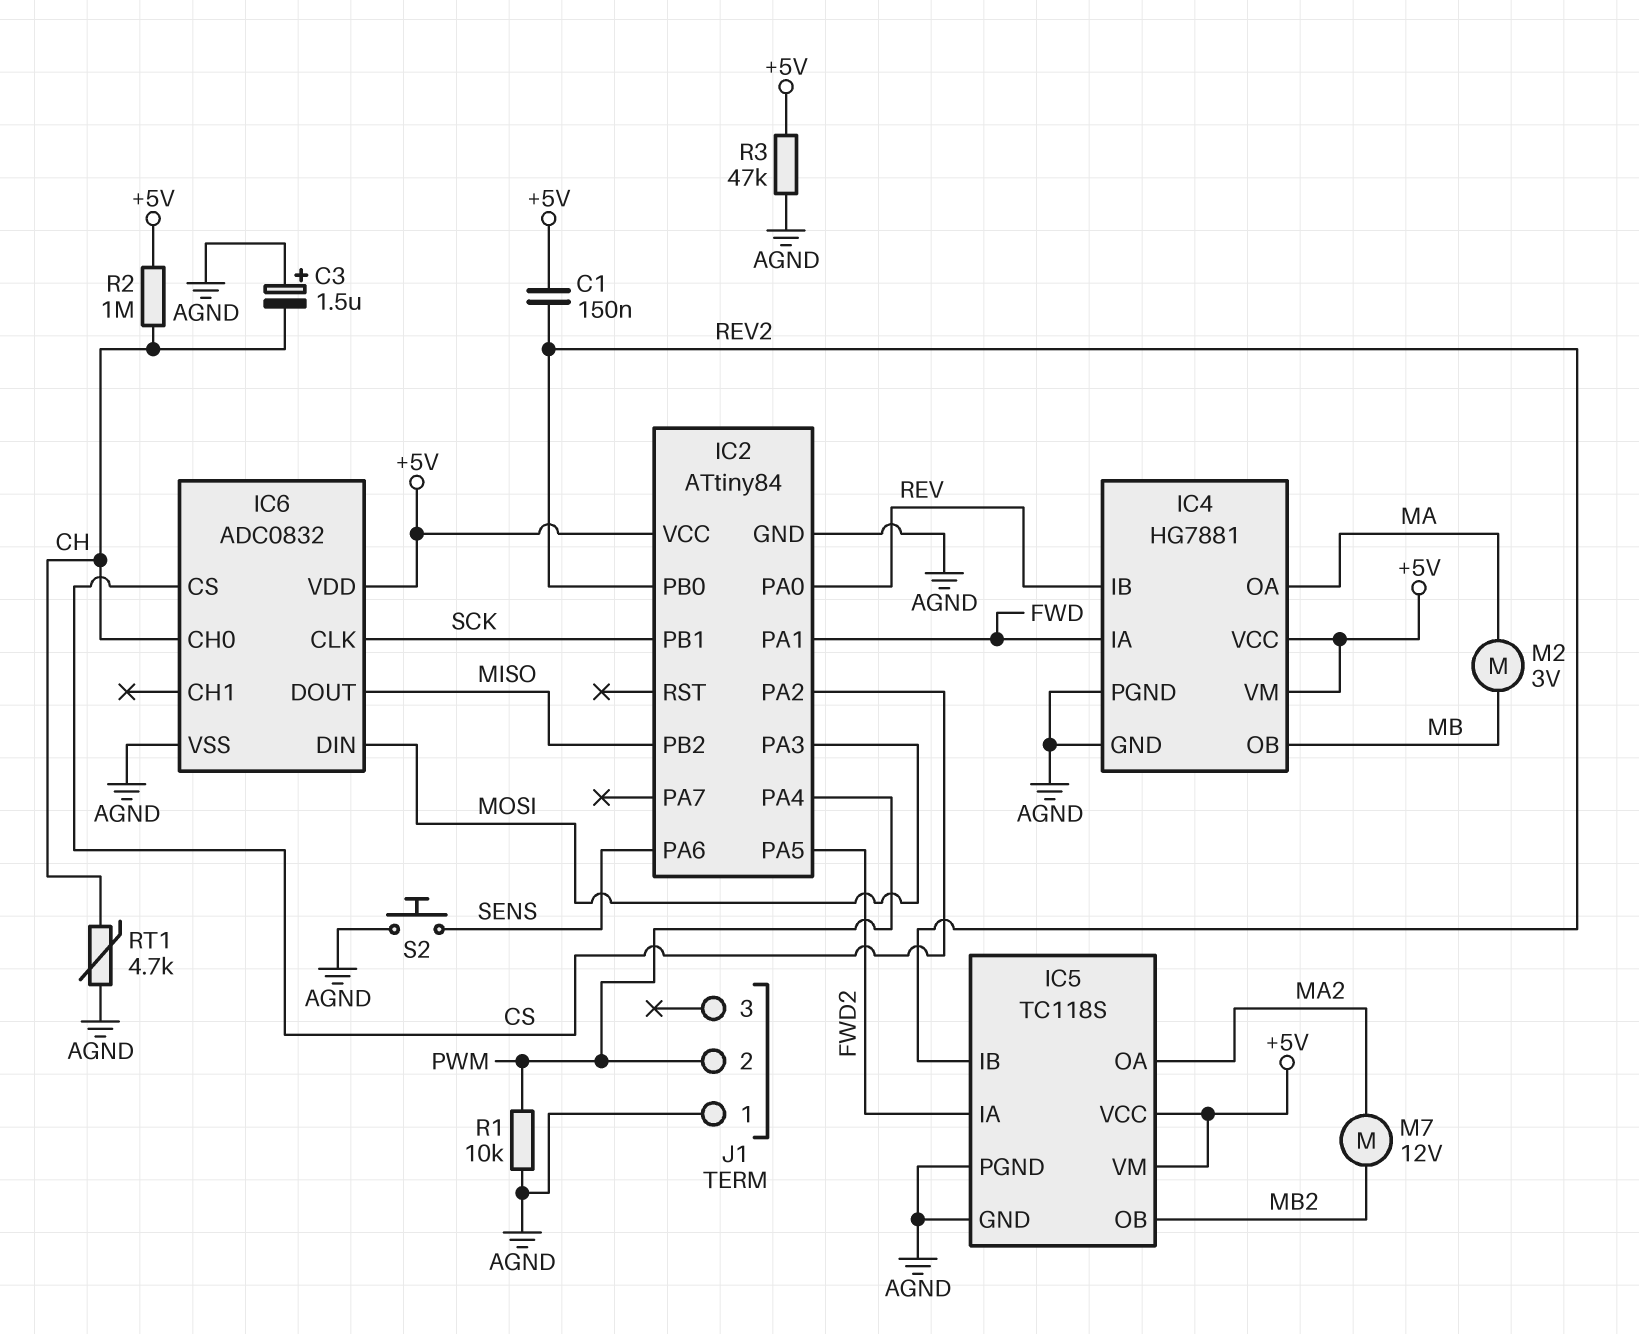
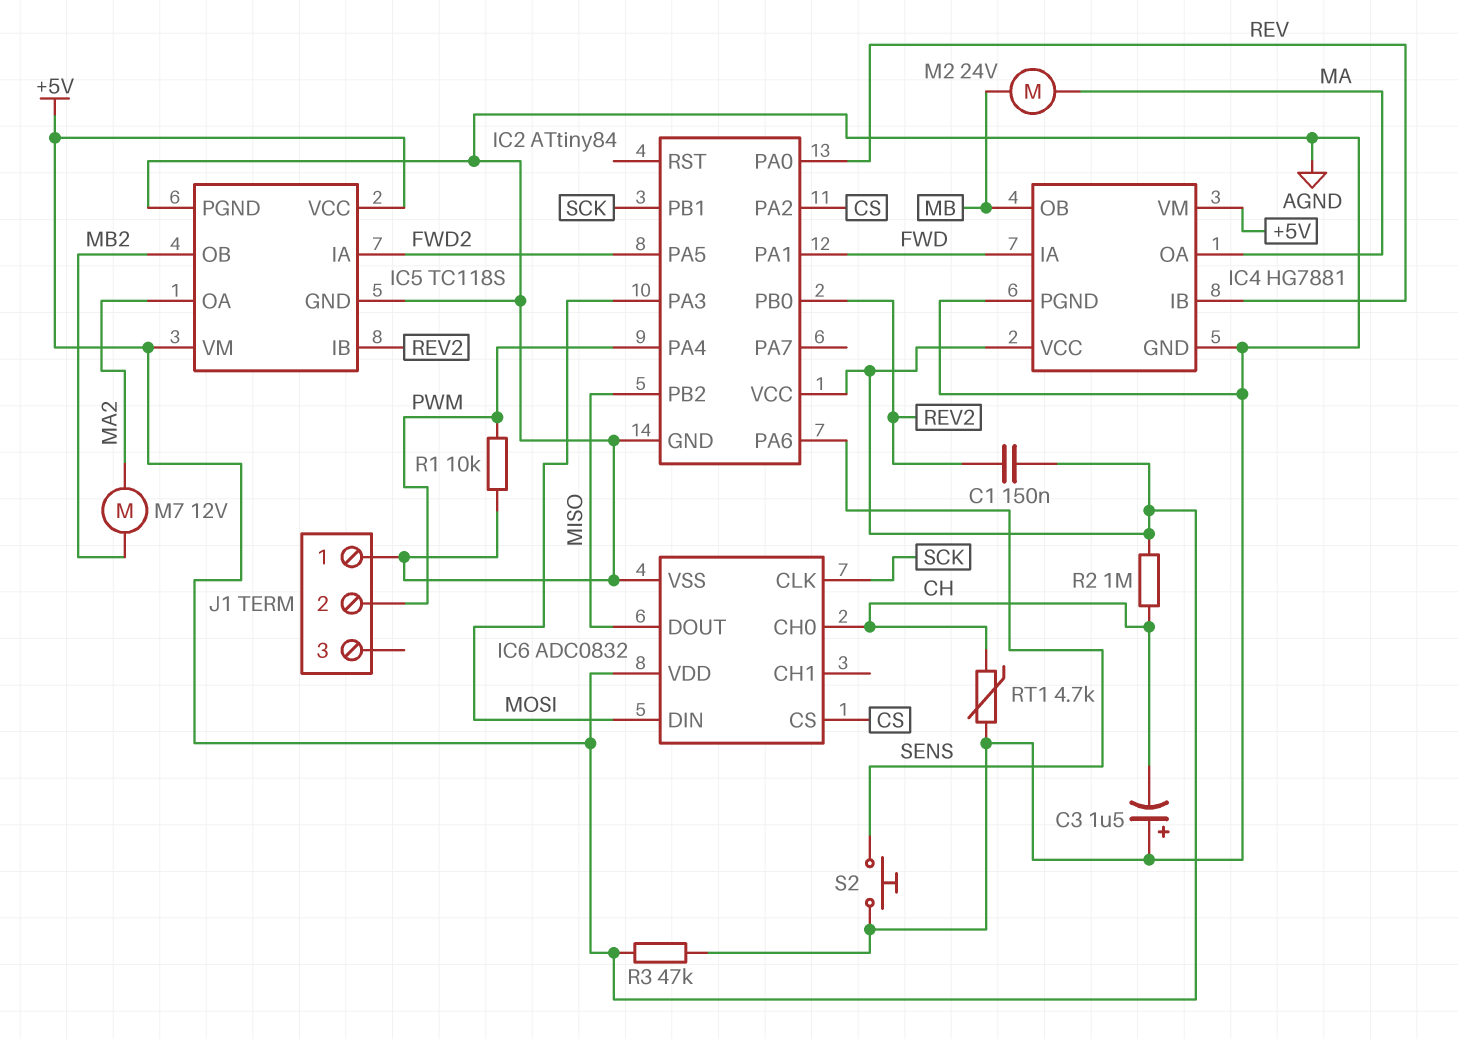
M2: motor 3V (MA, MB) -> motor 24V (MA, MB)

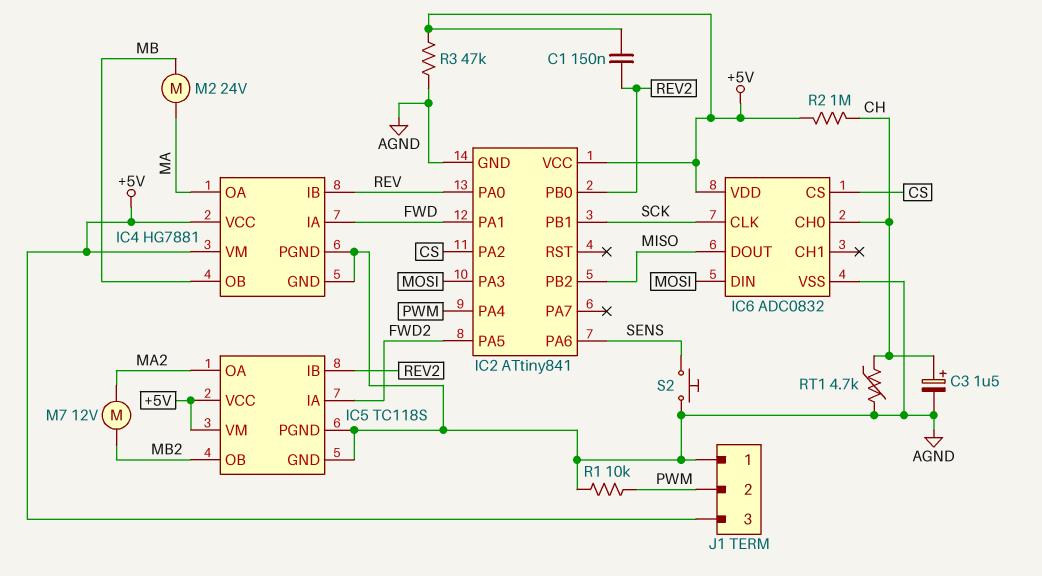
C3: 1.5uF (plus AGND, minus CH) -> 1.5uF (plus CH, minus AGND)
IC2: ATtiny84 -> ATtiny841
J1 pin 3: none -> +5V

